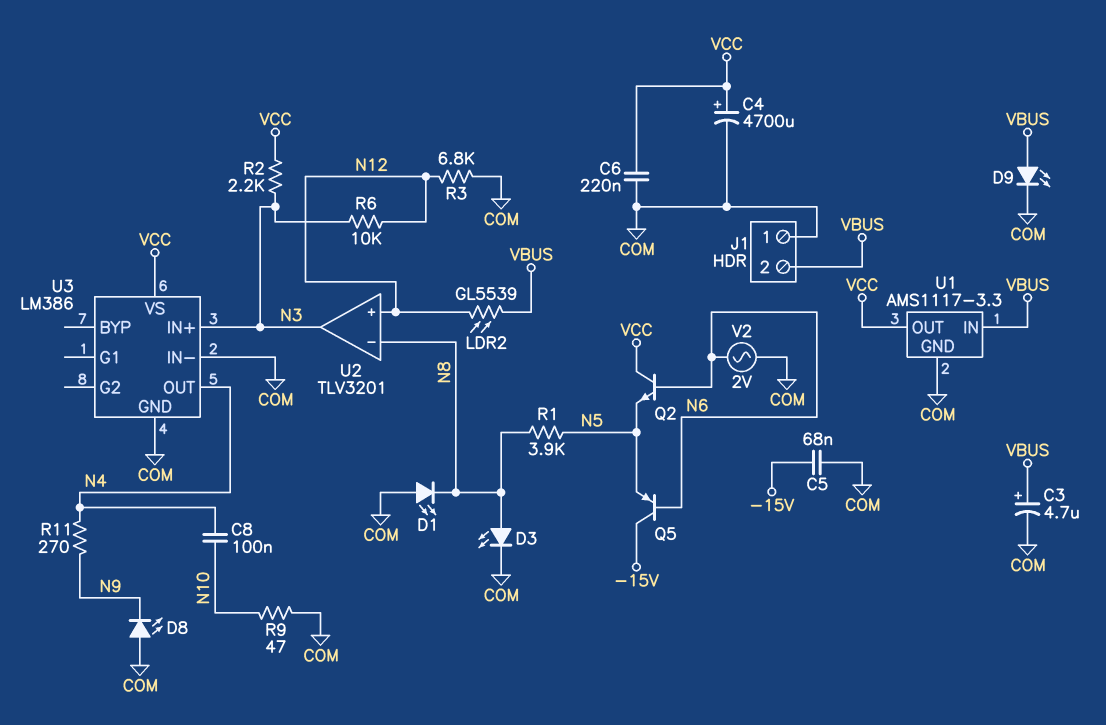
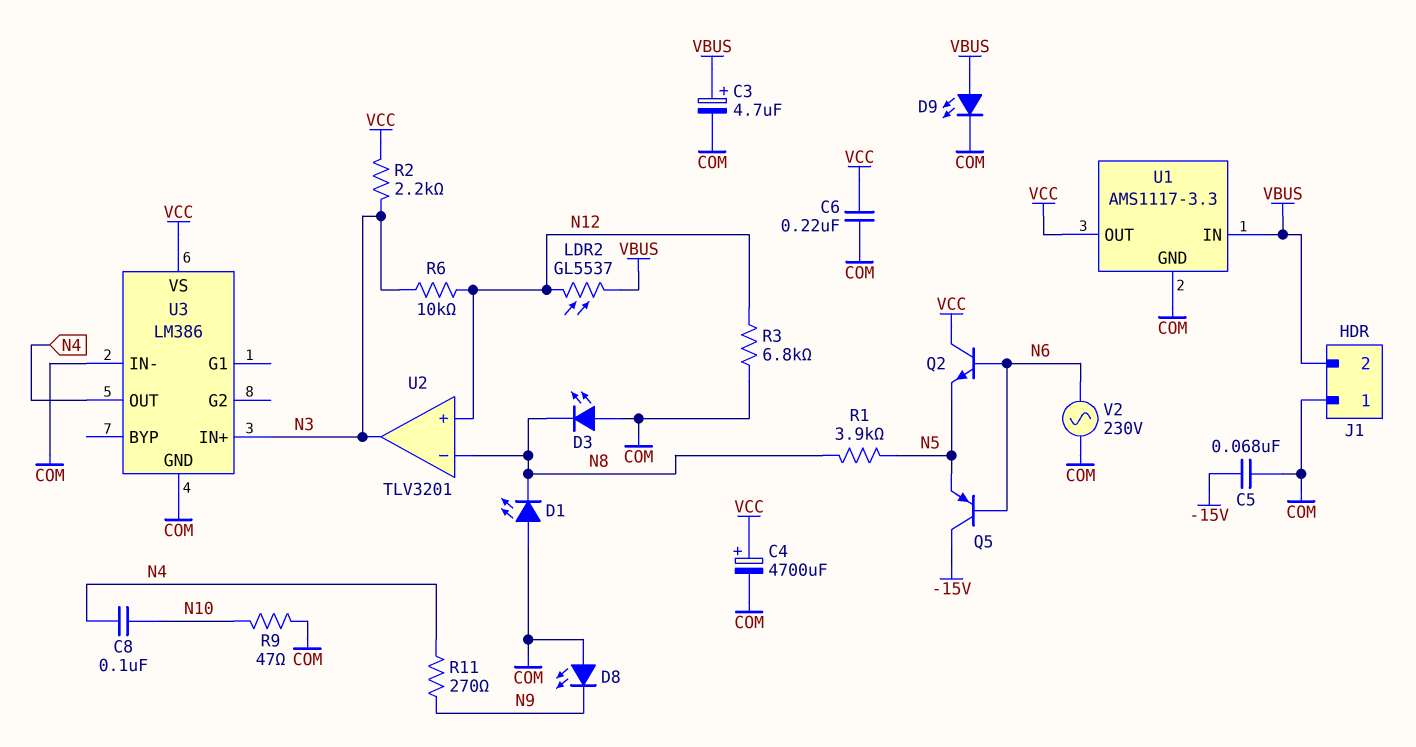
D3: LED (A N8, K COM) -> LED (A COM, K N8)
LDR2: GL5539 (N12, VBUS) -> GL5537 (N12, VBUS)
V2: AC 2V (COM, N6) -> AC 230V (COM, N6)

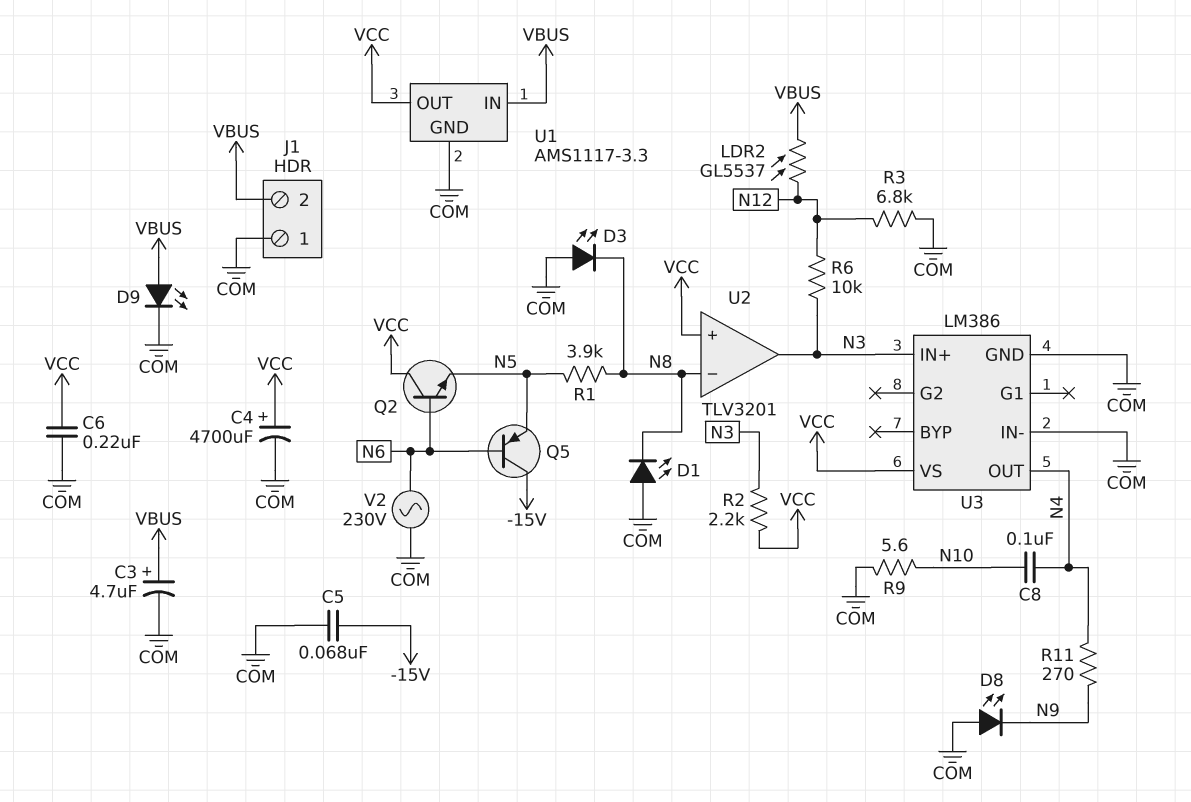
R9: 47 (COM, N10) -> 5.6 (COM, N10)
U2 pin in+: N12 -> VCC

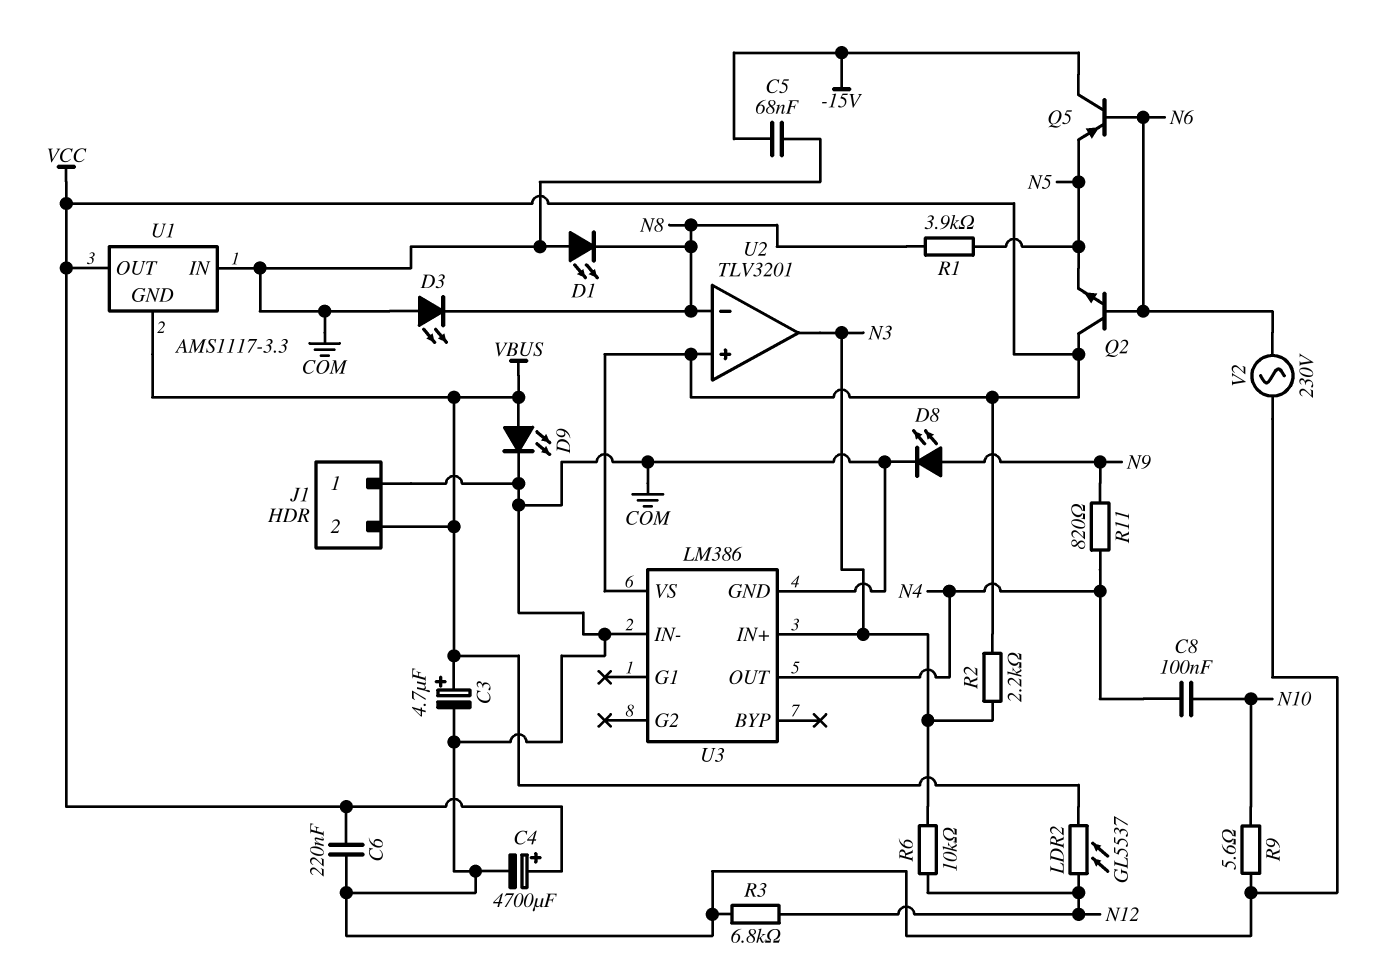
D8: LED (A COM, K N9) -> LED (A N9, K COM)
R11: 270 (N4, N9) -> 820 (N4, N9)
U1 pin GND: COM -> VBUS
U1 pin IN: VBUS -> COM

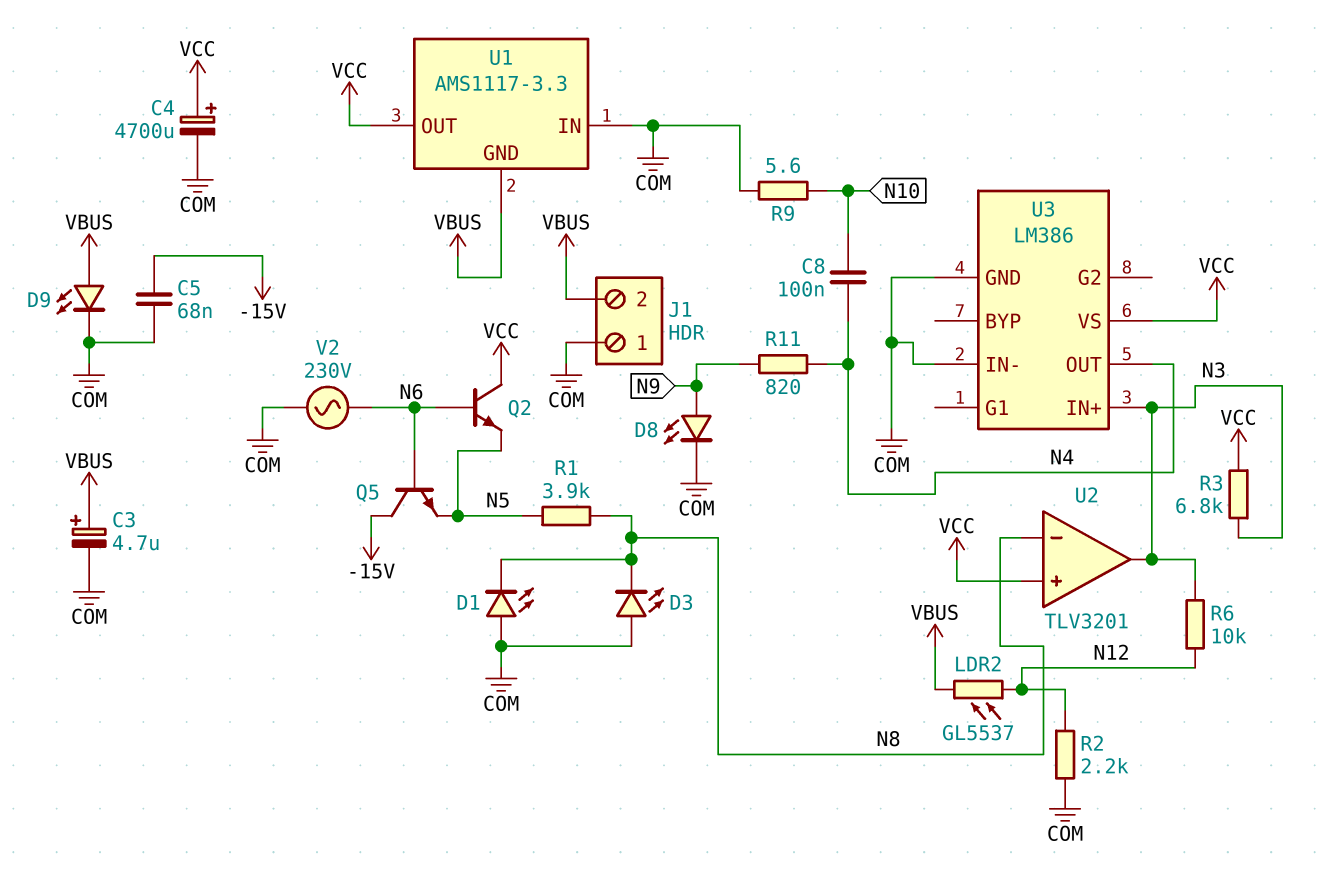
C6: 220nF (COM, VCC) -> none
Q5: PNP (B N6, C -15V, E N5) -> NPN (B N6, C -15V, E N5)
R2: 2.2k (N3, VCC) -> 2.2k (COM, N12)
R3: 6.8k (COM, N12) -> 6.8k (N3, VCC)

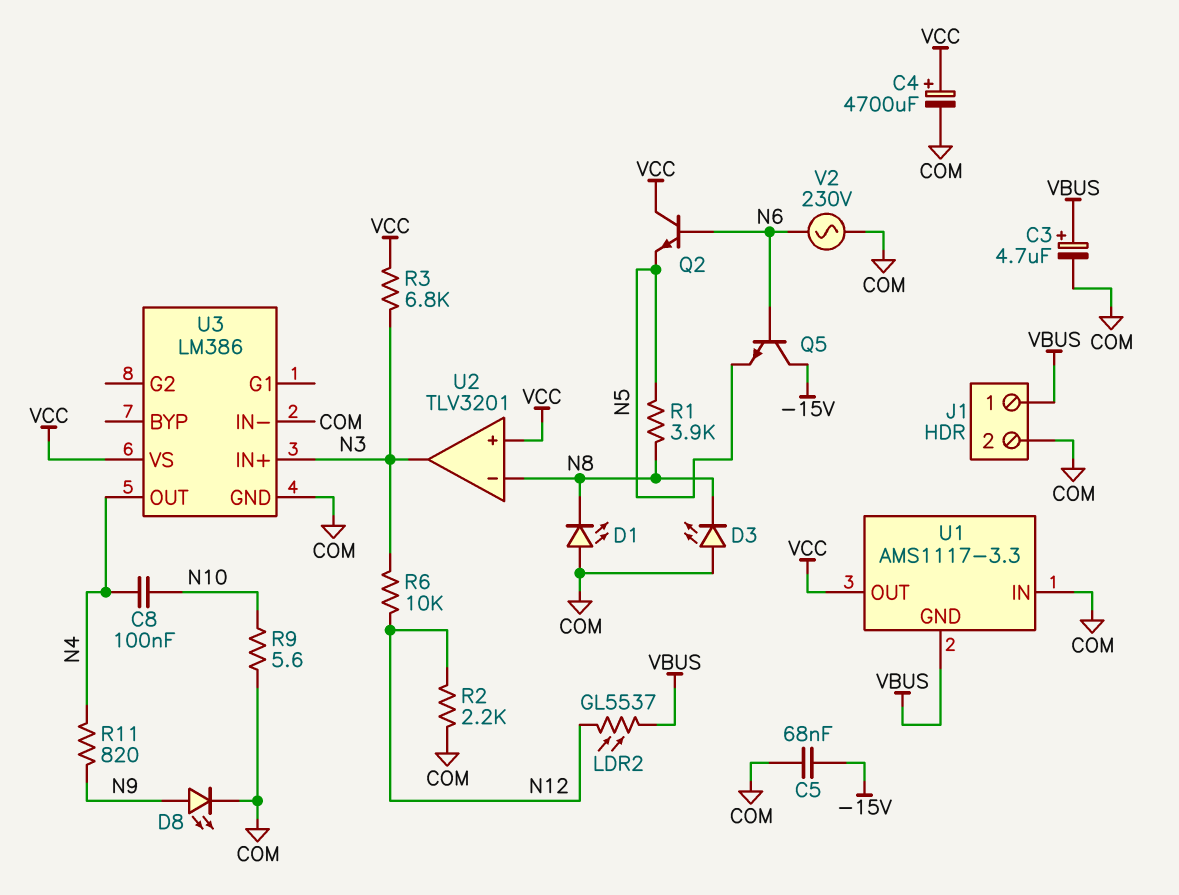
D9: LED (A VBUS, K COM) -> none
J1 pin 1: COM -> VBUS
J1 pin 2: VBUS -> COM

